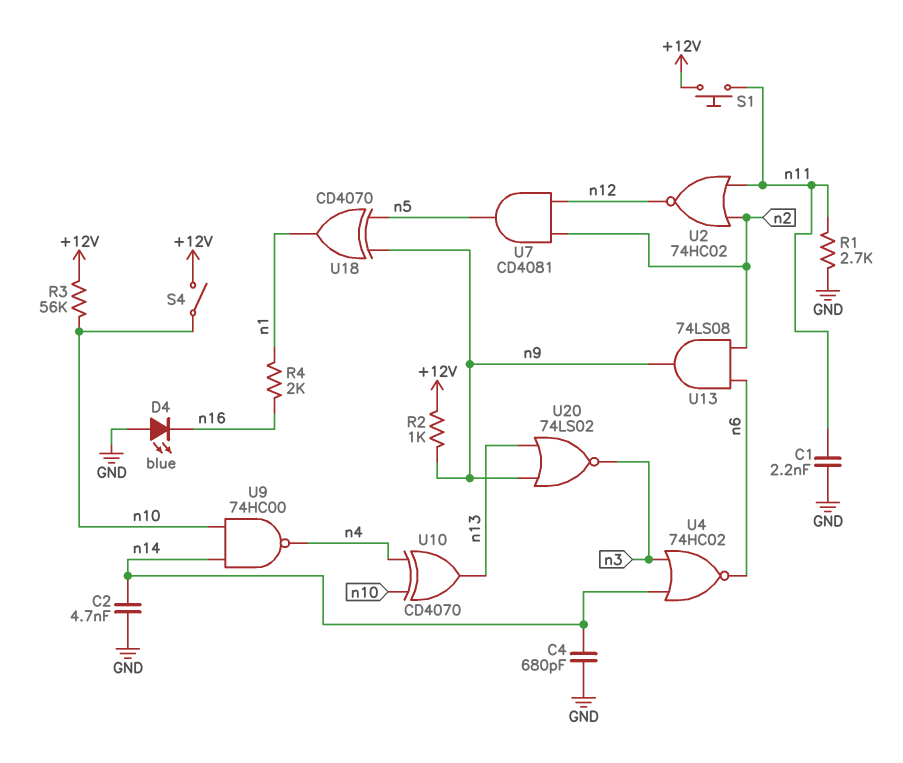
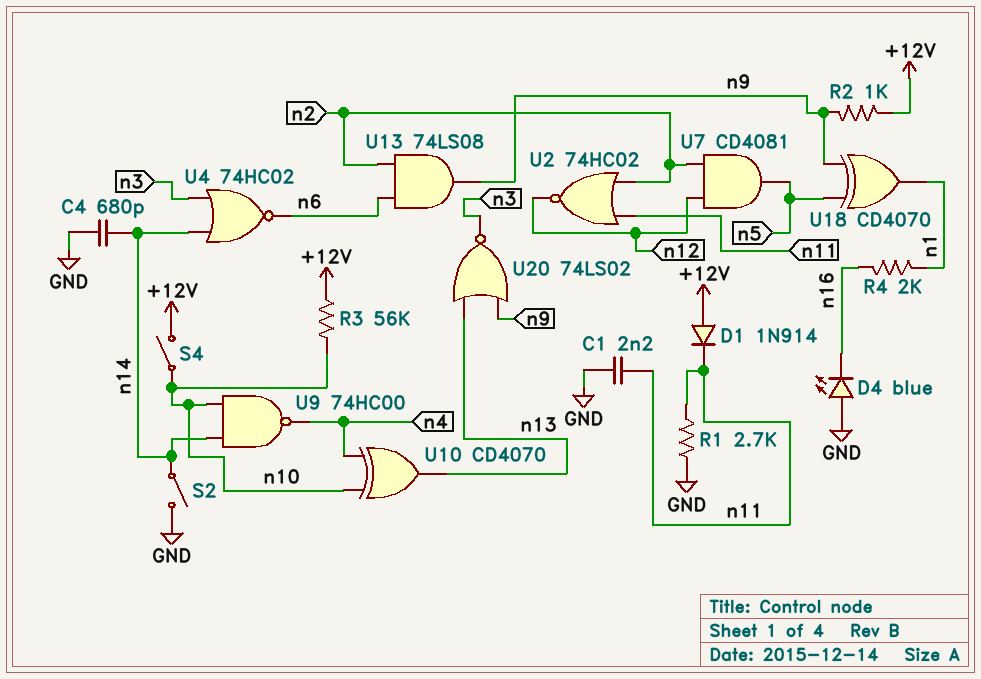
C2: 4.7nF (GND, n14) -> none
D1: none -> diode 1N914 (A +12V, K n11)
S1: button (+12V, n11) -> none
S2: none -> switch (GND, n14)

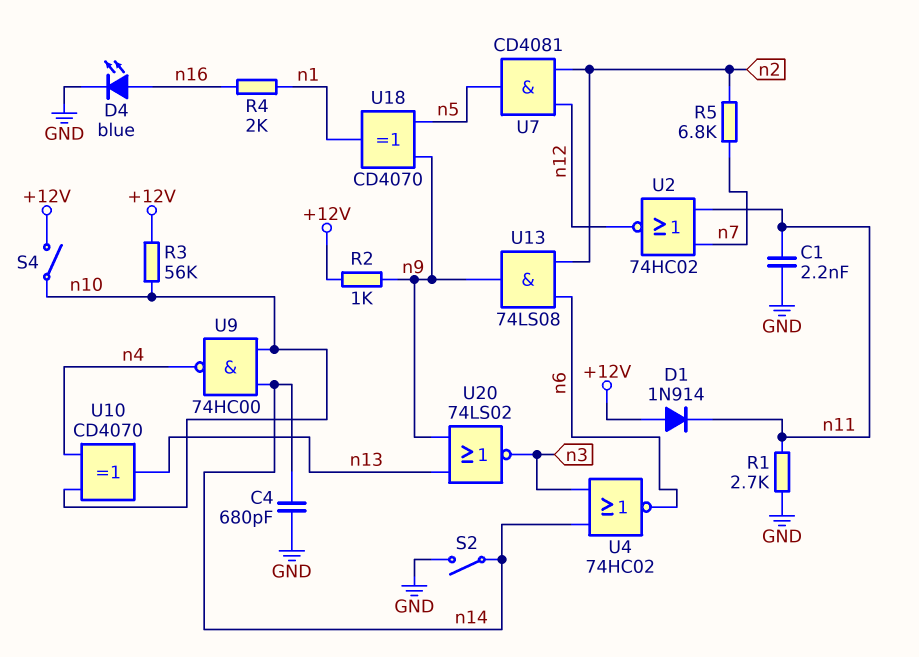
D4: LED blue (A GND, K n16) -> LED blue (A n16, K GND)
R5: none -> 6.8k (n2, n7)
U2: NOR 74HC02 (in n2, in n11, out n12) -> NOR 74HC02 (in n7, in n11, out n12)

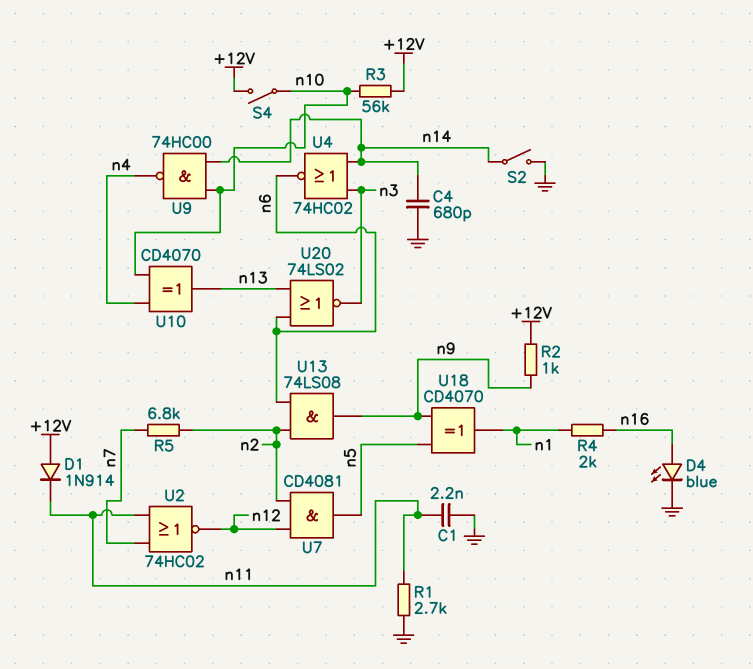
U20: NOR 74LS02 (in n9, in n13, out n3) -> NOR 74LS02 (in n6, in n13, out n3)

